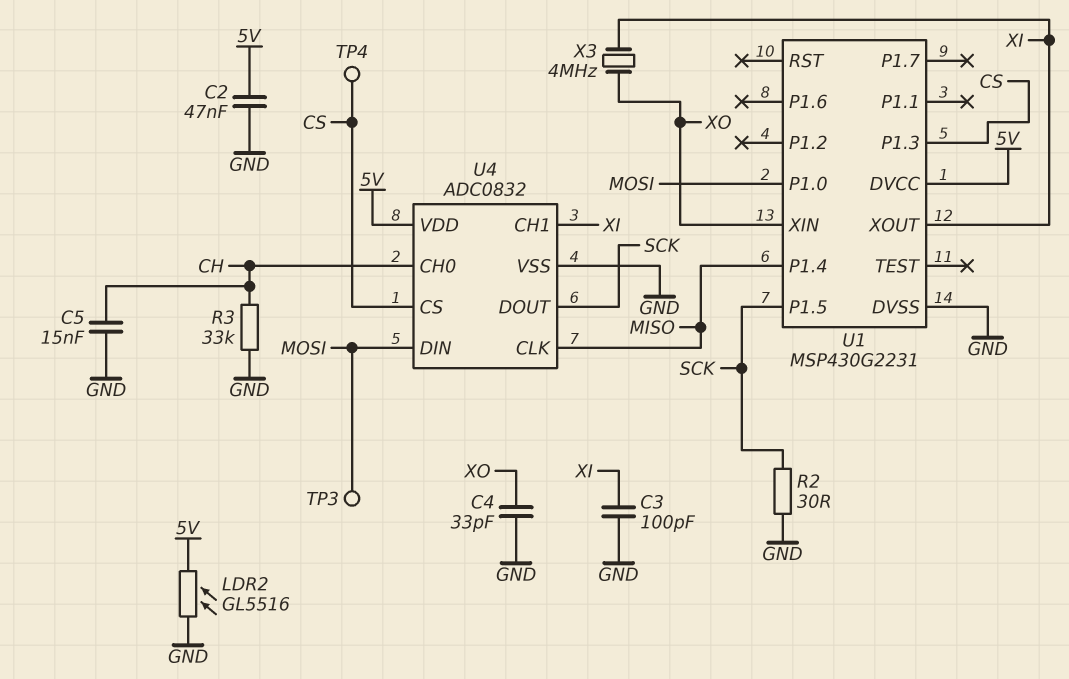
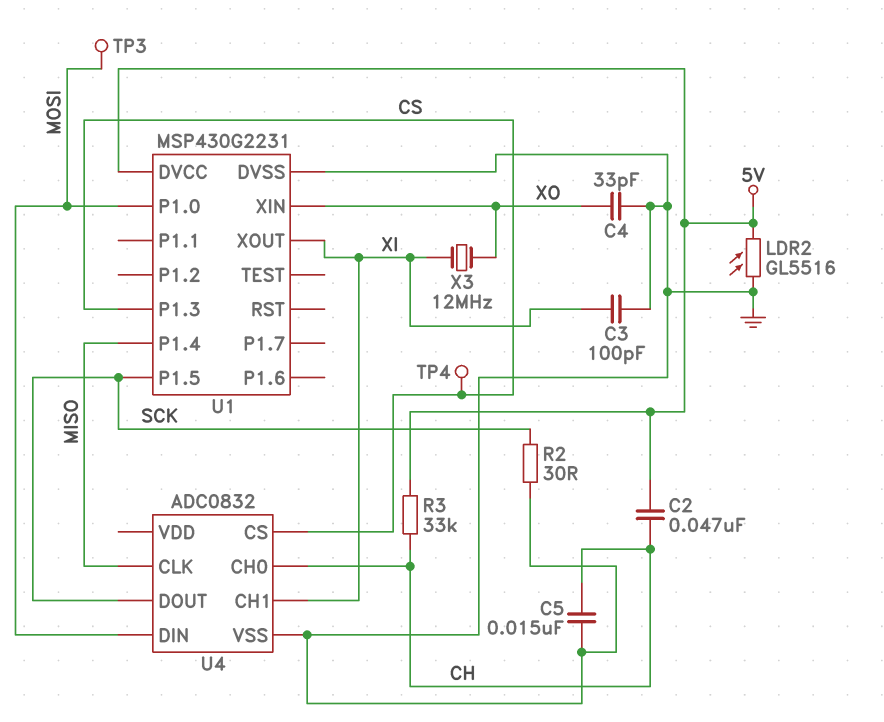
C2: 47nF (5V, GND) -> 47nF (5V, CH)
R3: 33k (CH, GND) -> 33k (5V, CH)
U4 pin VDD: 5V -> none
X3: 4MHz (XI, XO) -> 12MHz (XI, XO)

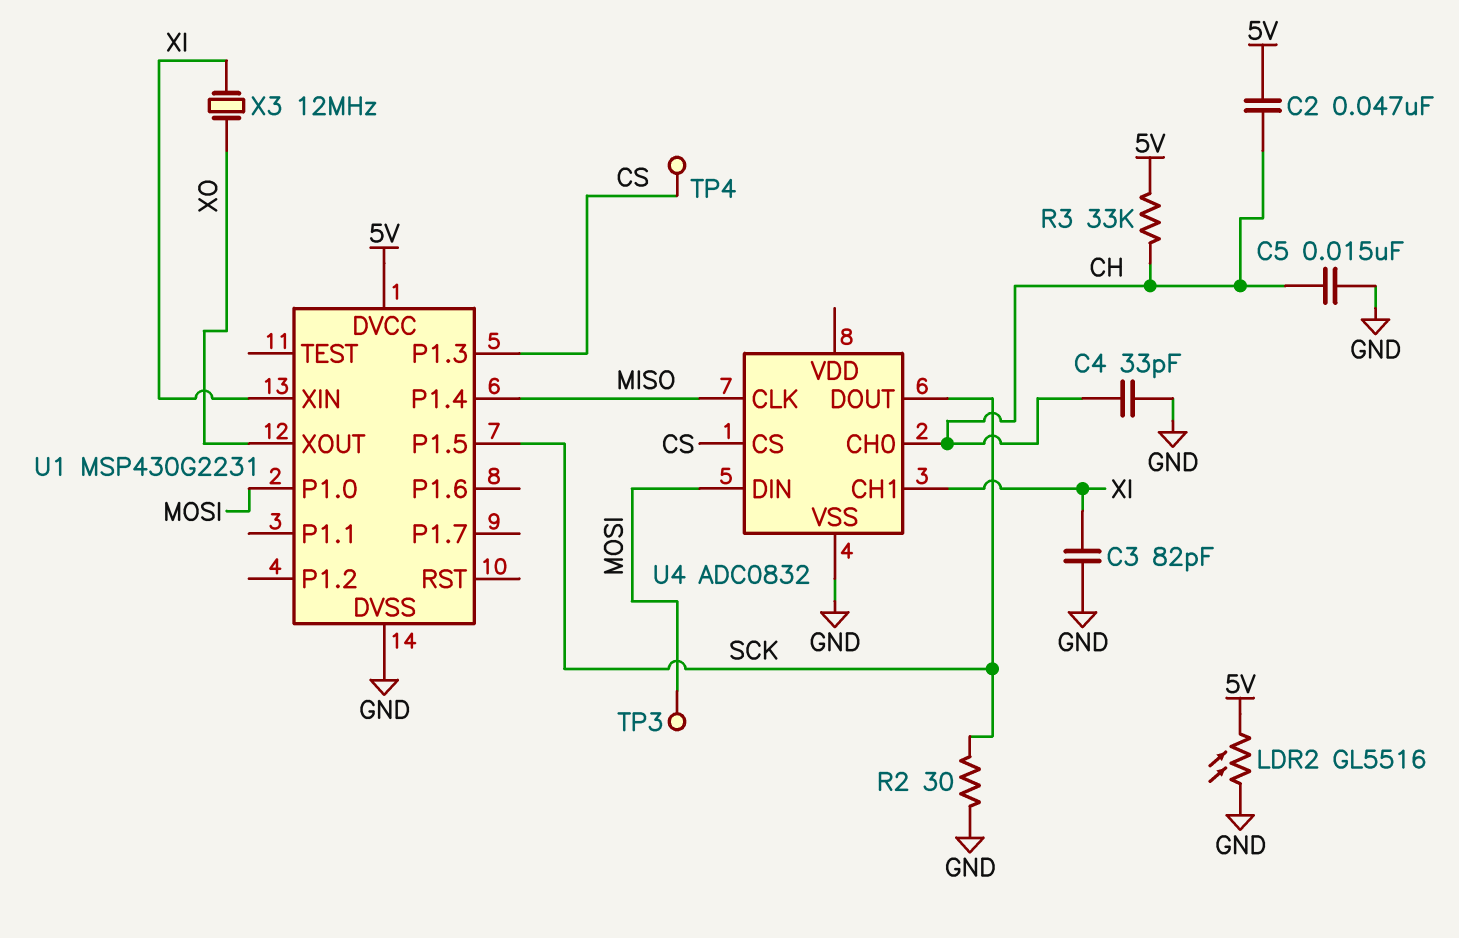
C3: 100pF (GND, XI) -> 82pF (GND, XI)
C4: 33pF (GND, XO) -> 33pF (CH, GND)
U1 pin XIN: XO -> XI
U1 pin XOUT: XI -> XO

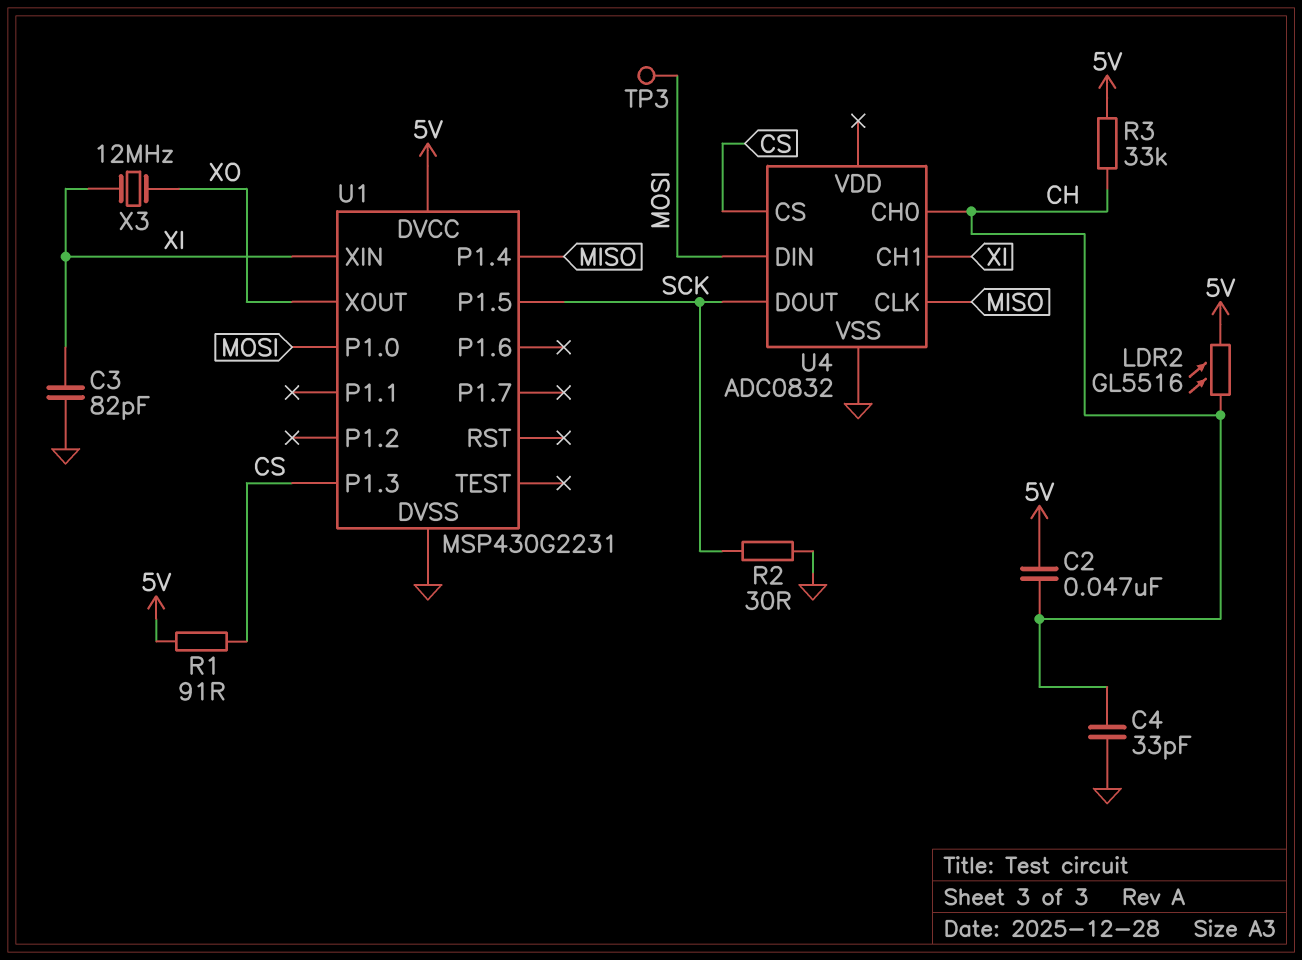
C5: 15nF (CH, GND) -> none
LDR2: GL5516 (5V, GND) -> GL5516 (5V, CH)
R1: none -> 91 (5V, CS)
TP4: test point (CS) -> none

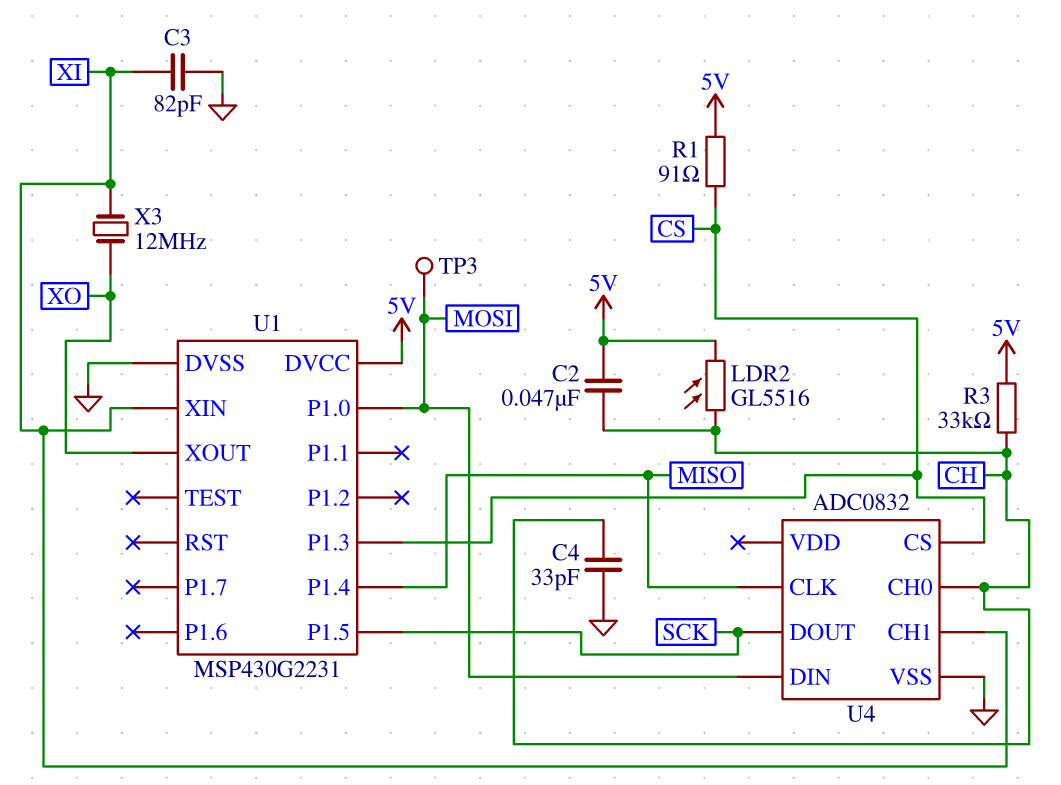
R2: 30 (GND, SCK) -> none

